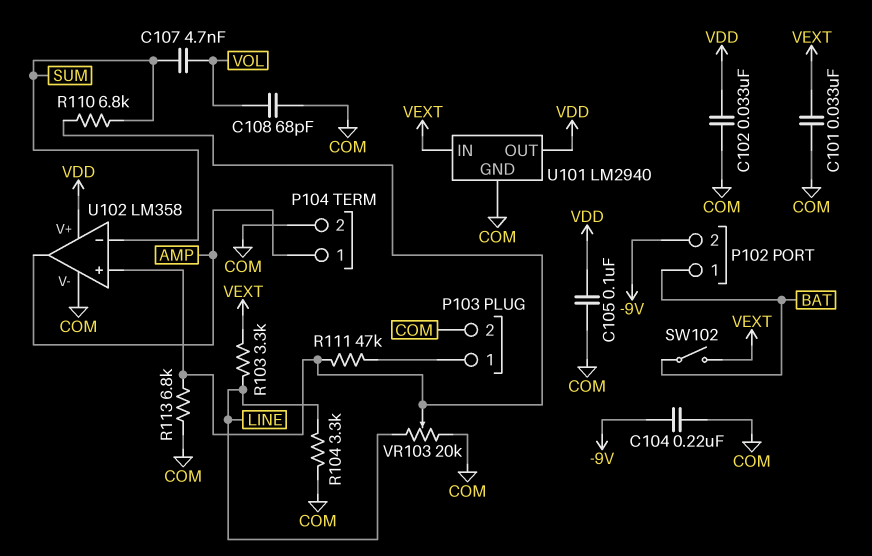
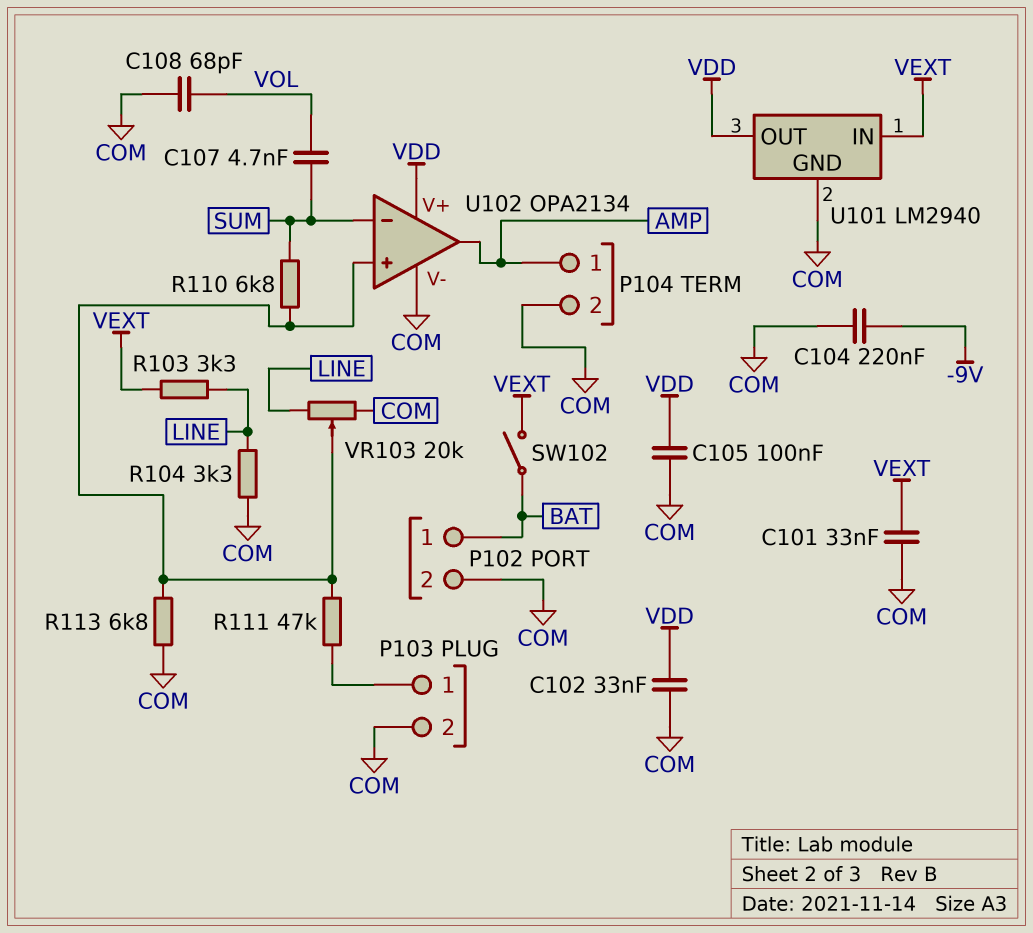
P102 pin 2: -9V -> COM
U102: LM358 -> OPA2134

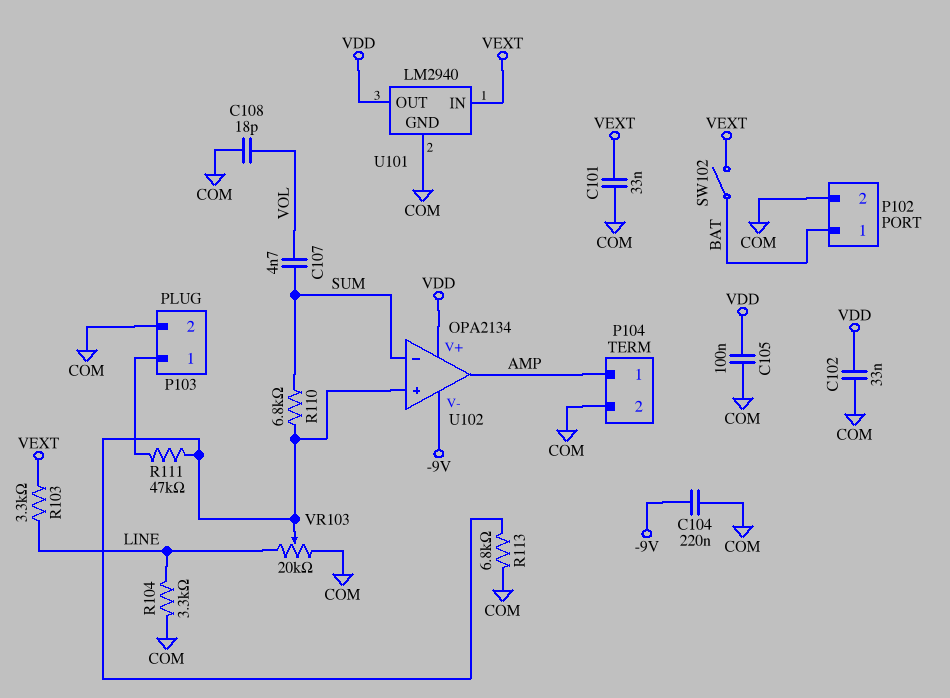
C108: 68pF (COM, VOL) -> 18pF (COM, VOL)
U102 pin V-: COM -> -9V

